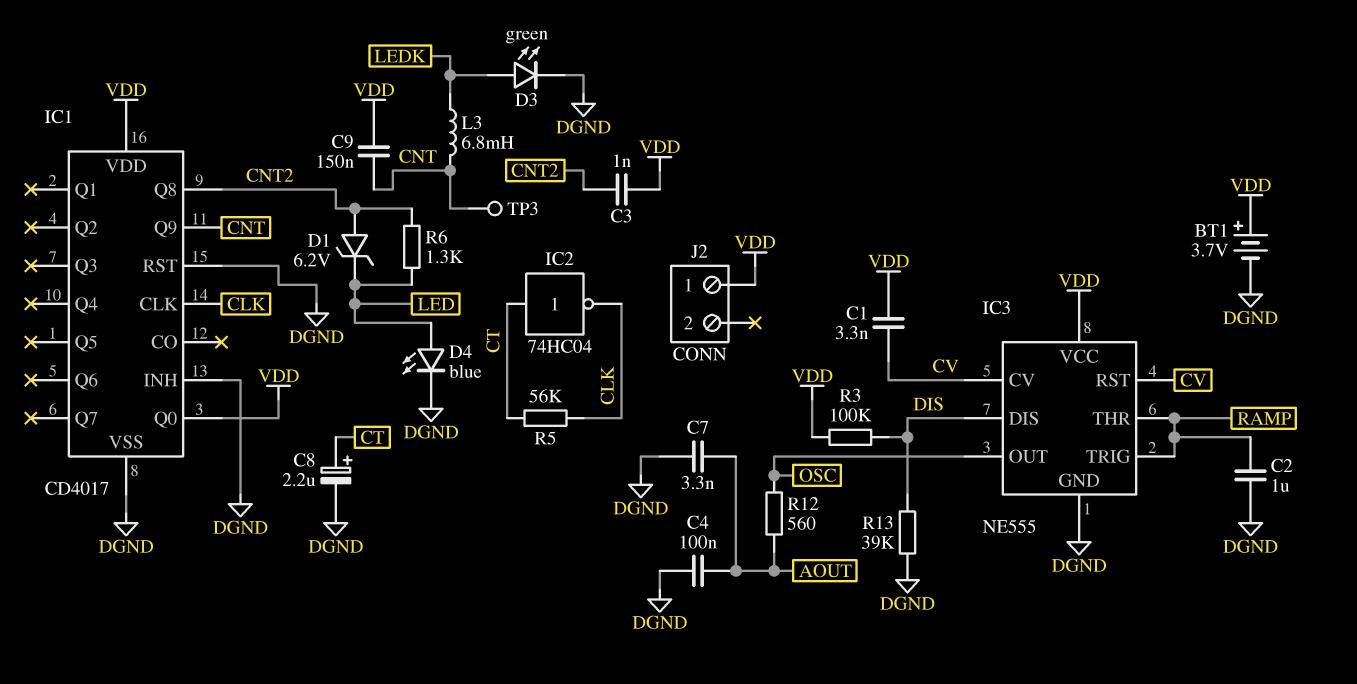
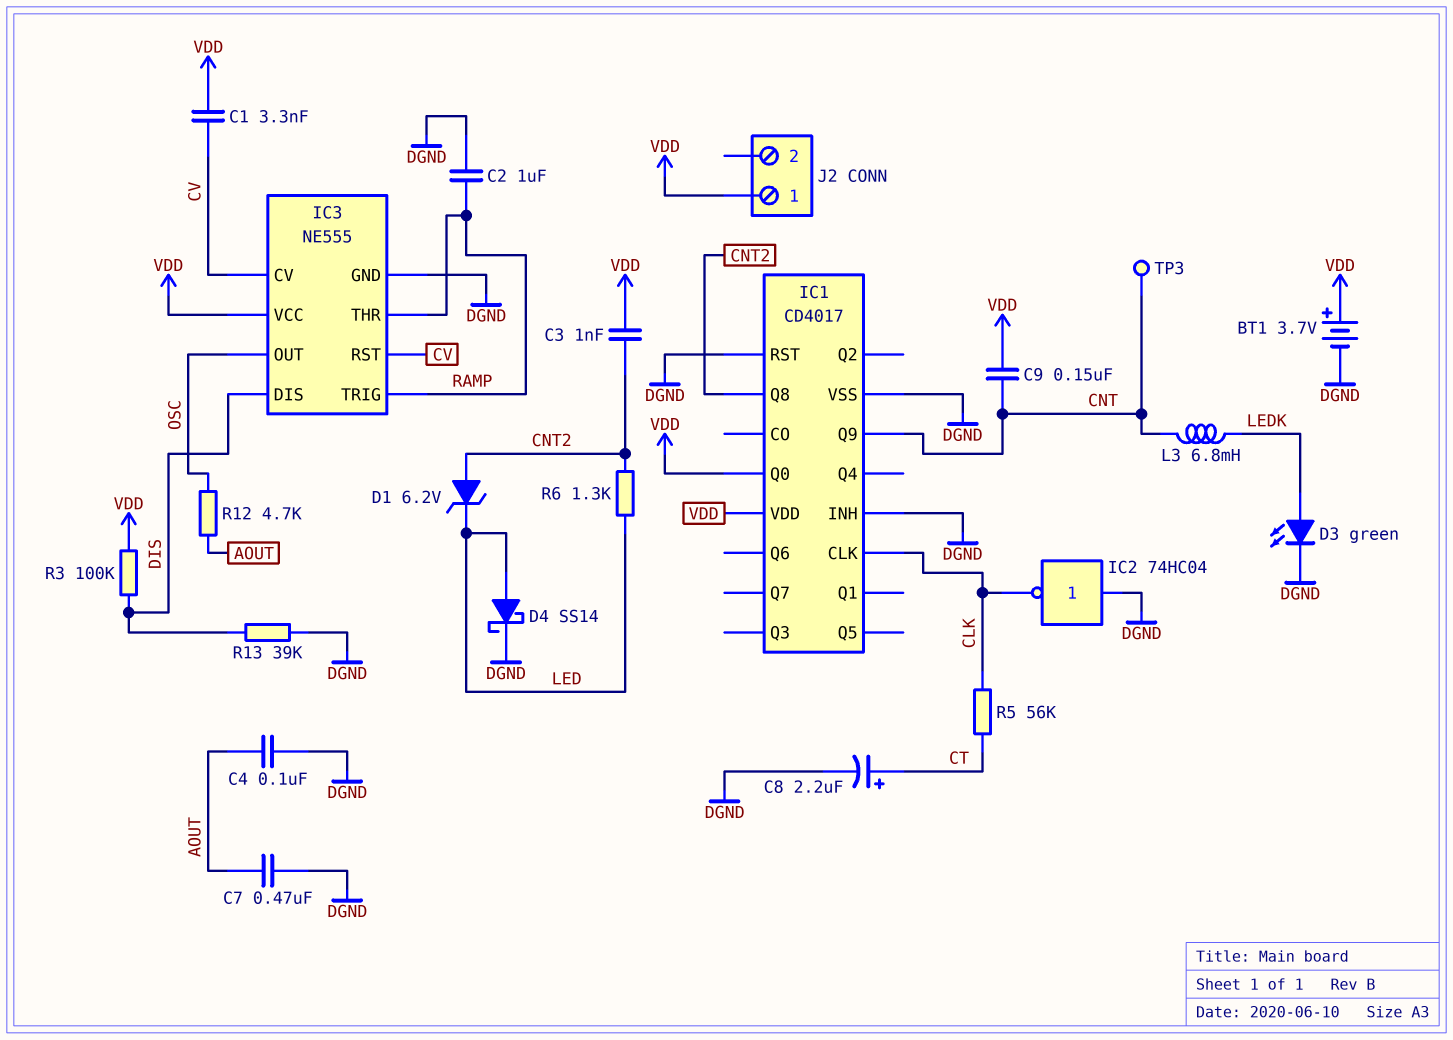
C7: 3.3nF (AOUT, DGND) -> 470nF (AOUT, DGND)
D4: LED blue (A LED, K DGND) -> schottky SS14 (A LED, K DGND)
IC2: NOT 74HC04 (in CT, out CLK) -> NOT 74HC04 (in DGND, out CLK)
R12: 560 (AOUT, OSC) -> 4.7k (AOUT, OSC)

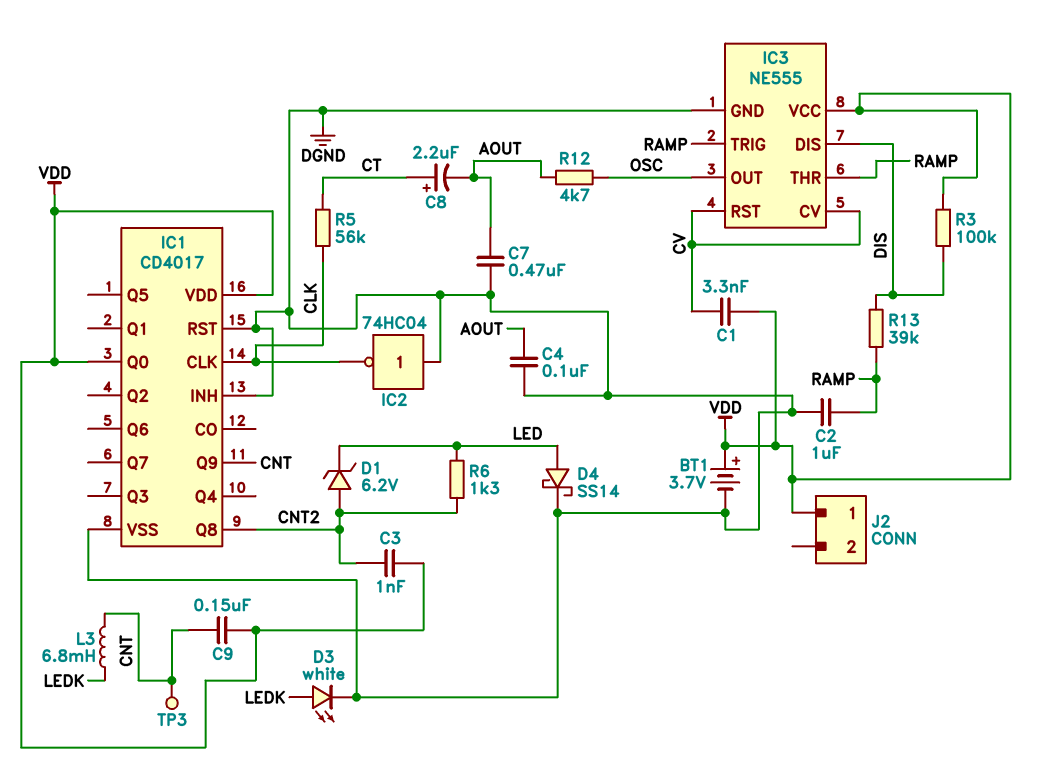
C8: 2.2uF (plus CT, minus DGND) -> 2.2uF (plus CT, minus AOUT)
D3: LED green (A LEDK, K DGND) -> LED white (A LEDK, K DGND)
R13: 39k (DGND, DIS) -> 39k (DIS, RAMP)

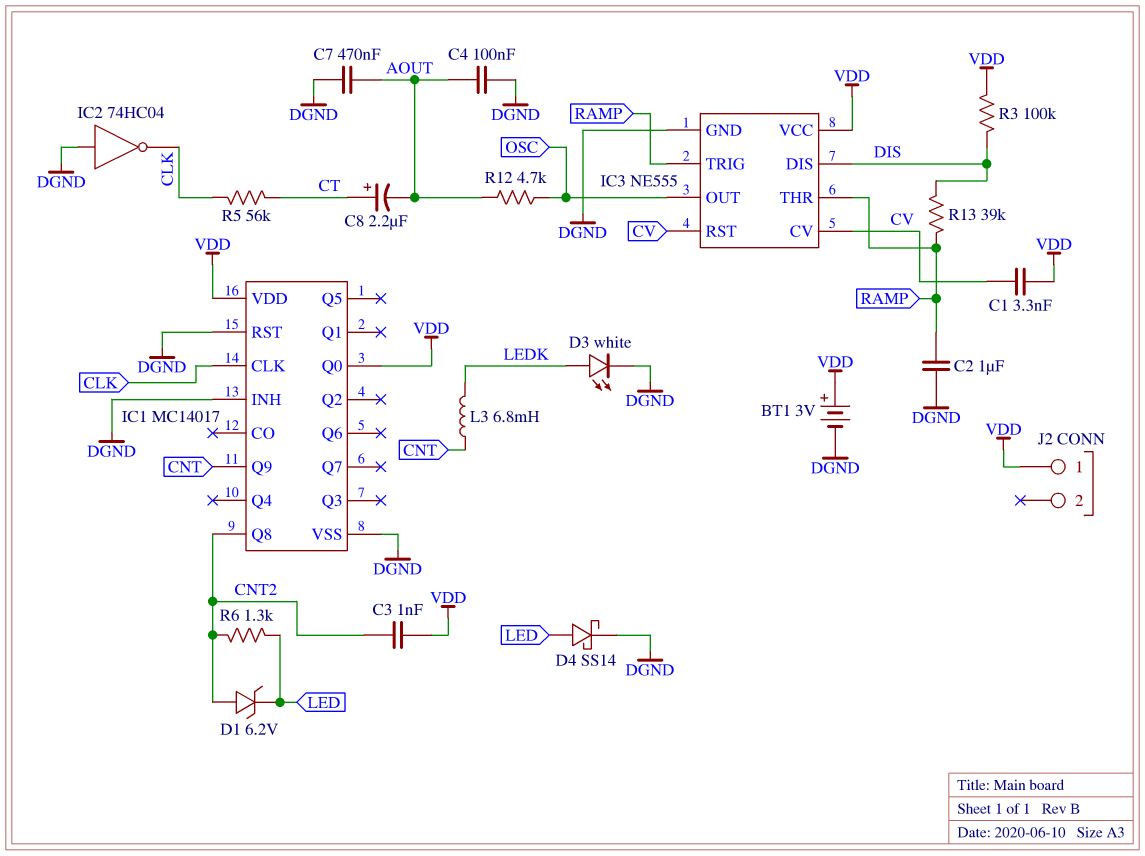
BT1: 3.7V (plus VDD, minus DGND) -> 3V (plus VDD, minus DGND)
C9: 150nF (CNT, VDD) -> none
IC1: CD4017 -> MC14017
TP3: test point (CNT) -> none

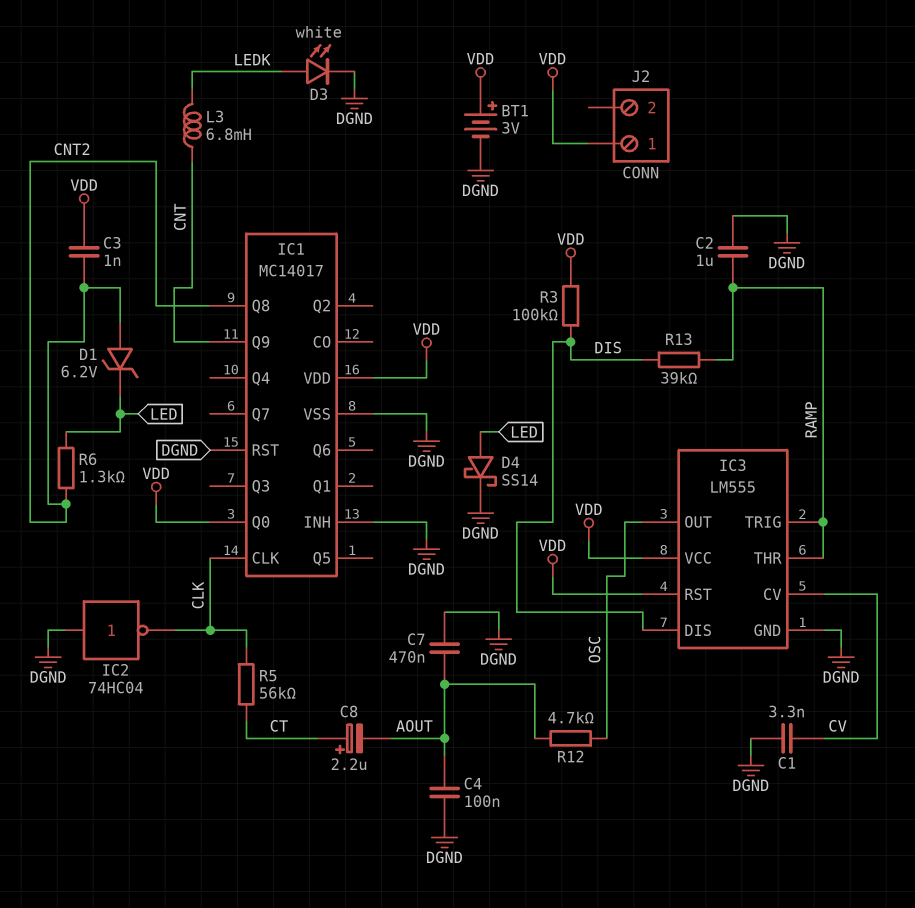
C1: 3.3nF (CV, VDD) -> 3.3nF (CV, DGND)
IC3: NE555 -> LM555
IC3 pin RST: CV -> VDD

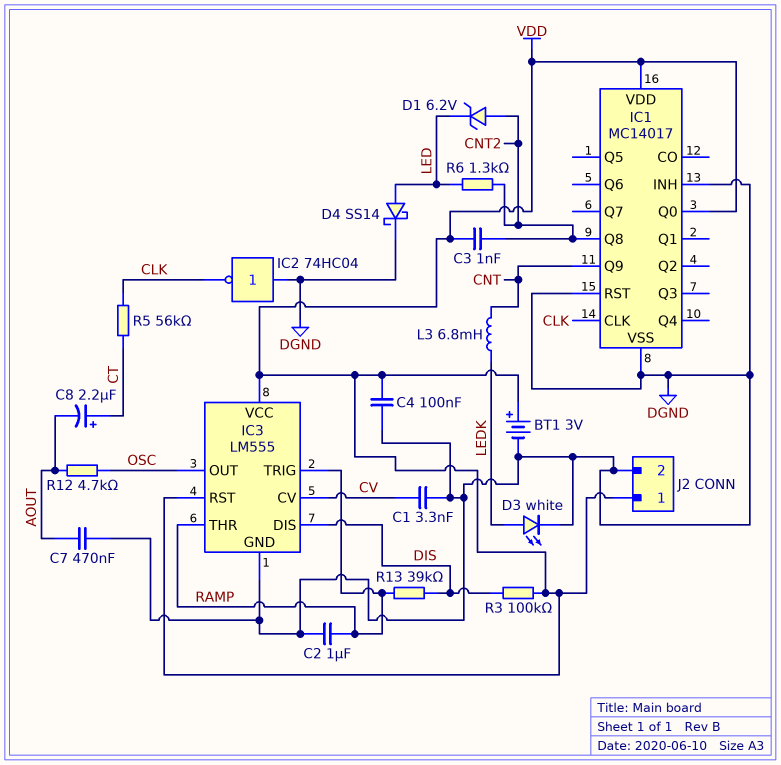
C4: 100nF (AOUT, DGND) -> 100nF (DGND, VDD)
J2 pin 2: none -> DGND

